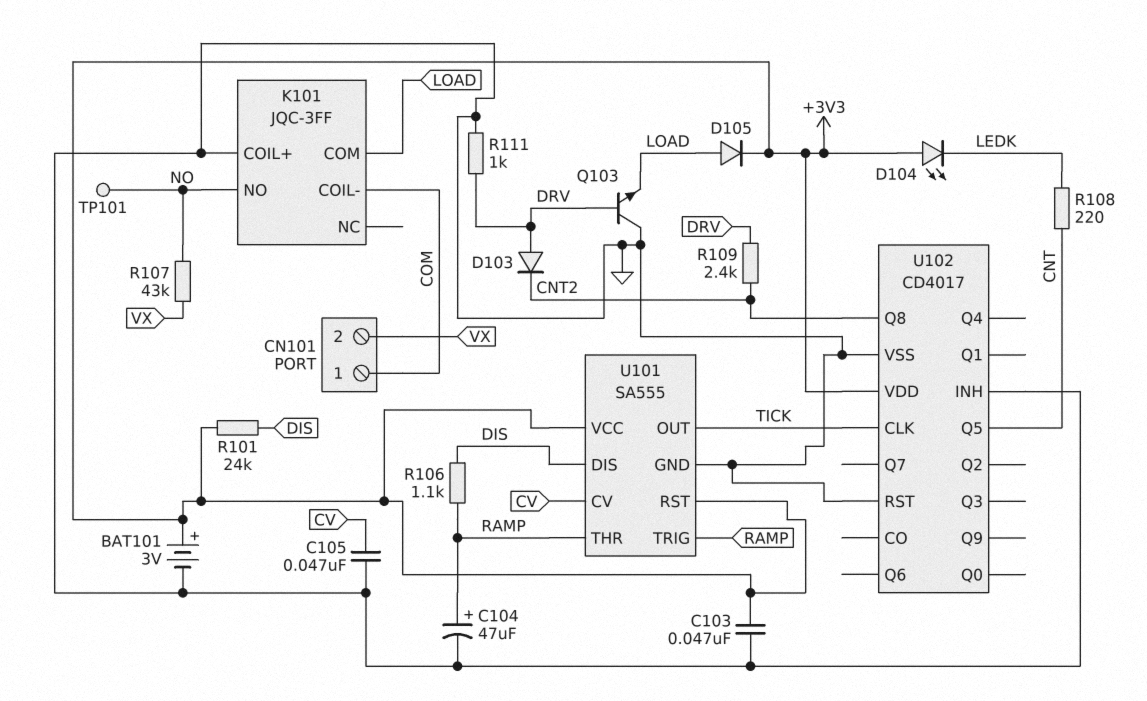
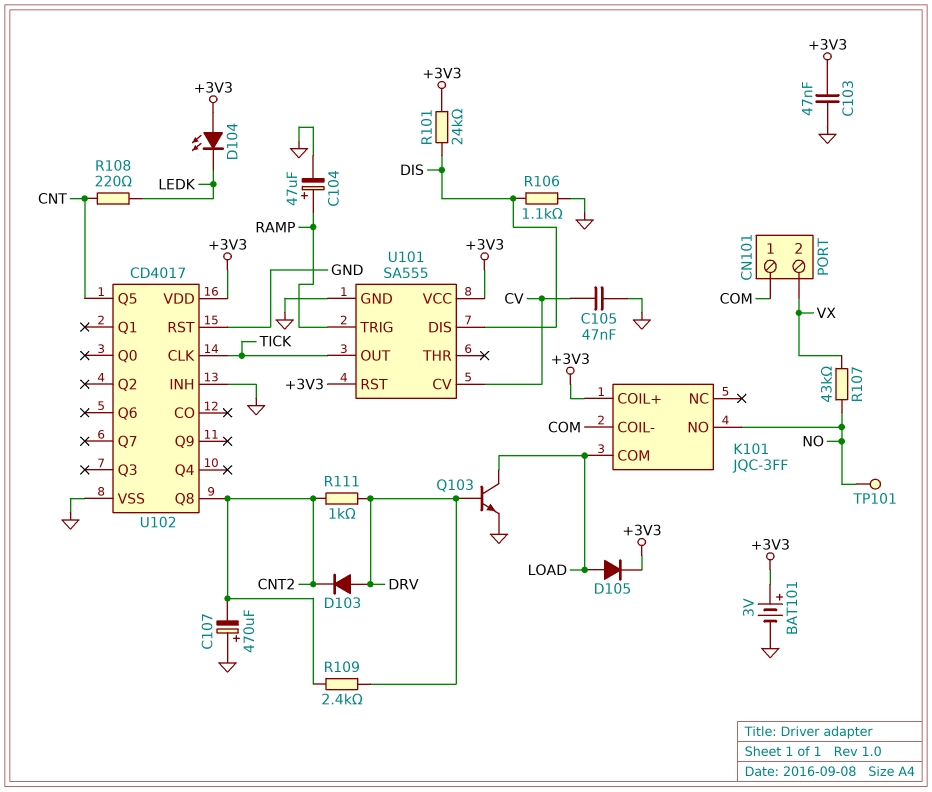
C107: none -> 470uF (plus GND, minus CNT2)
K101 pin COIL+: GND -> +3V3
Q103: NPN (B DRV, C GND, E LOAD) -> NPN (B DRV, C LOAD, E GND)
R106: 1.1k (DIS, RAMP) -> 1.1k (DIS, GND)
R111: 1k (DRV, GND) -> 1k (CNT2, DRV)
U101 pin THR: RAMP -> none

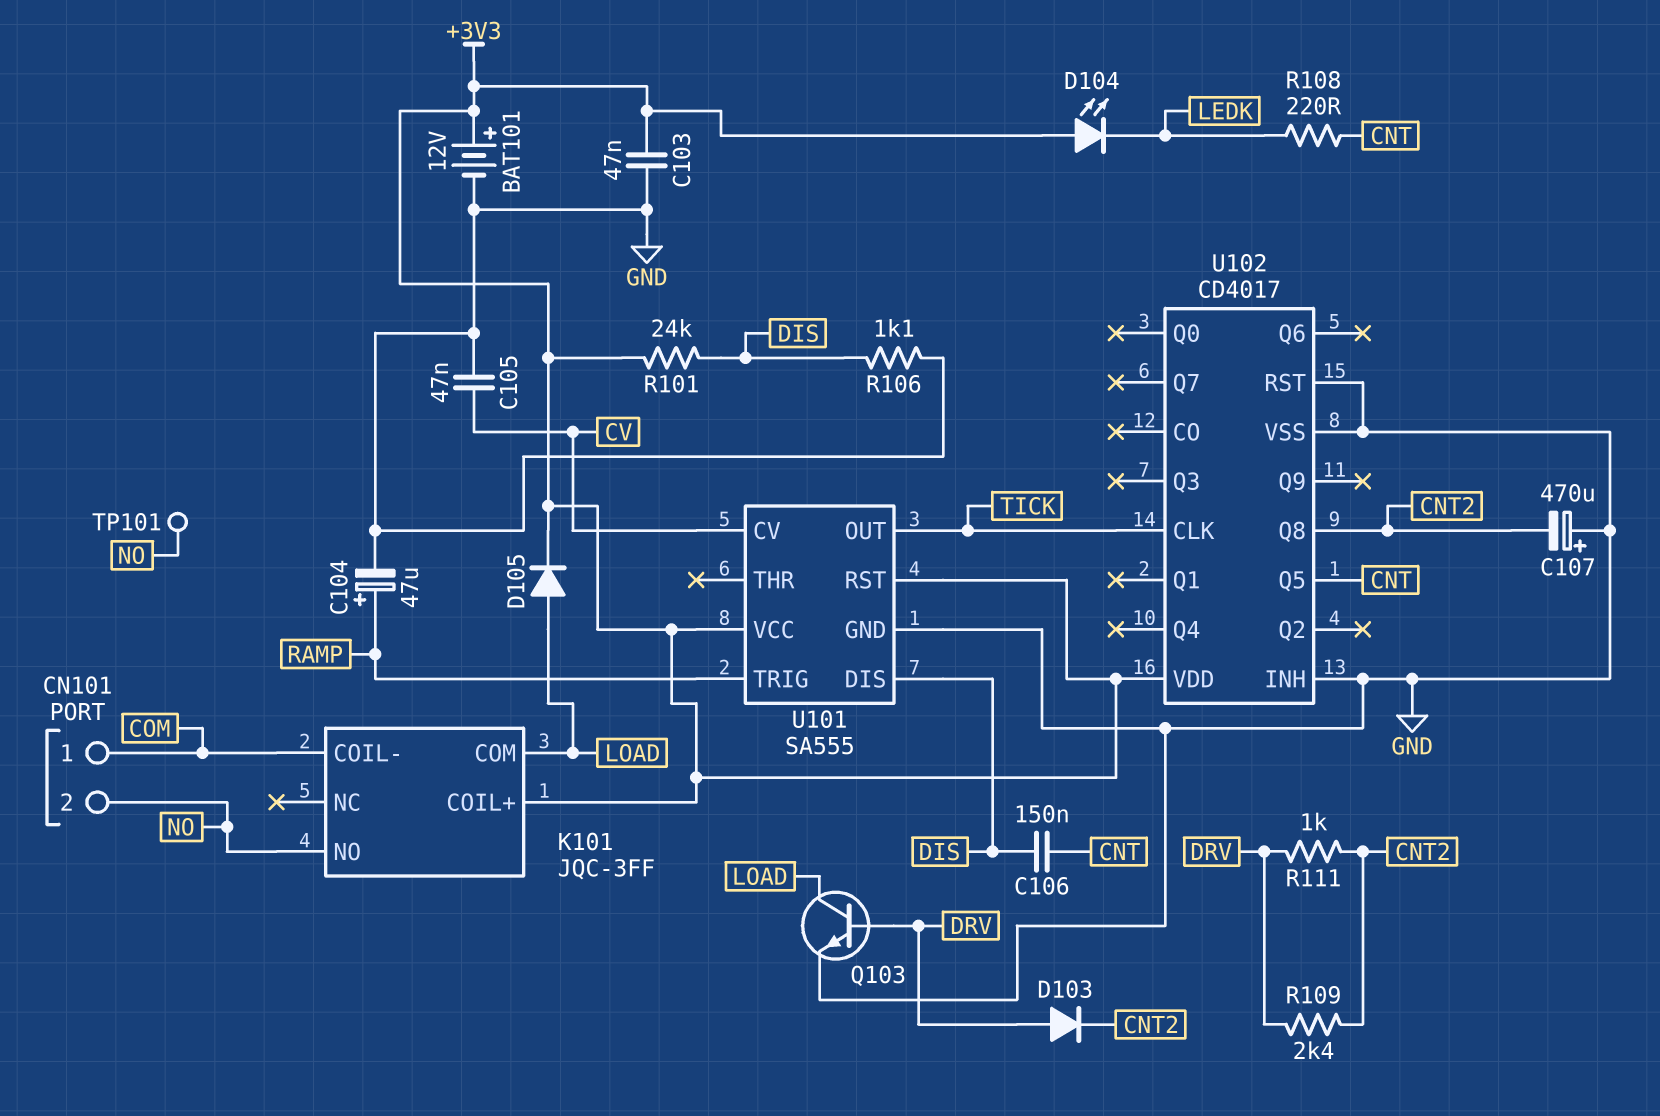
BAT101: 3V (plus +3V3, minus GND) -> 12V (plus +3V3, minus GND)
C106: none -> 150nF (CNT, DIS)
CN101 pin 2: VX -> NO
R107: 43k (NO, VX) -> none

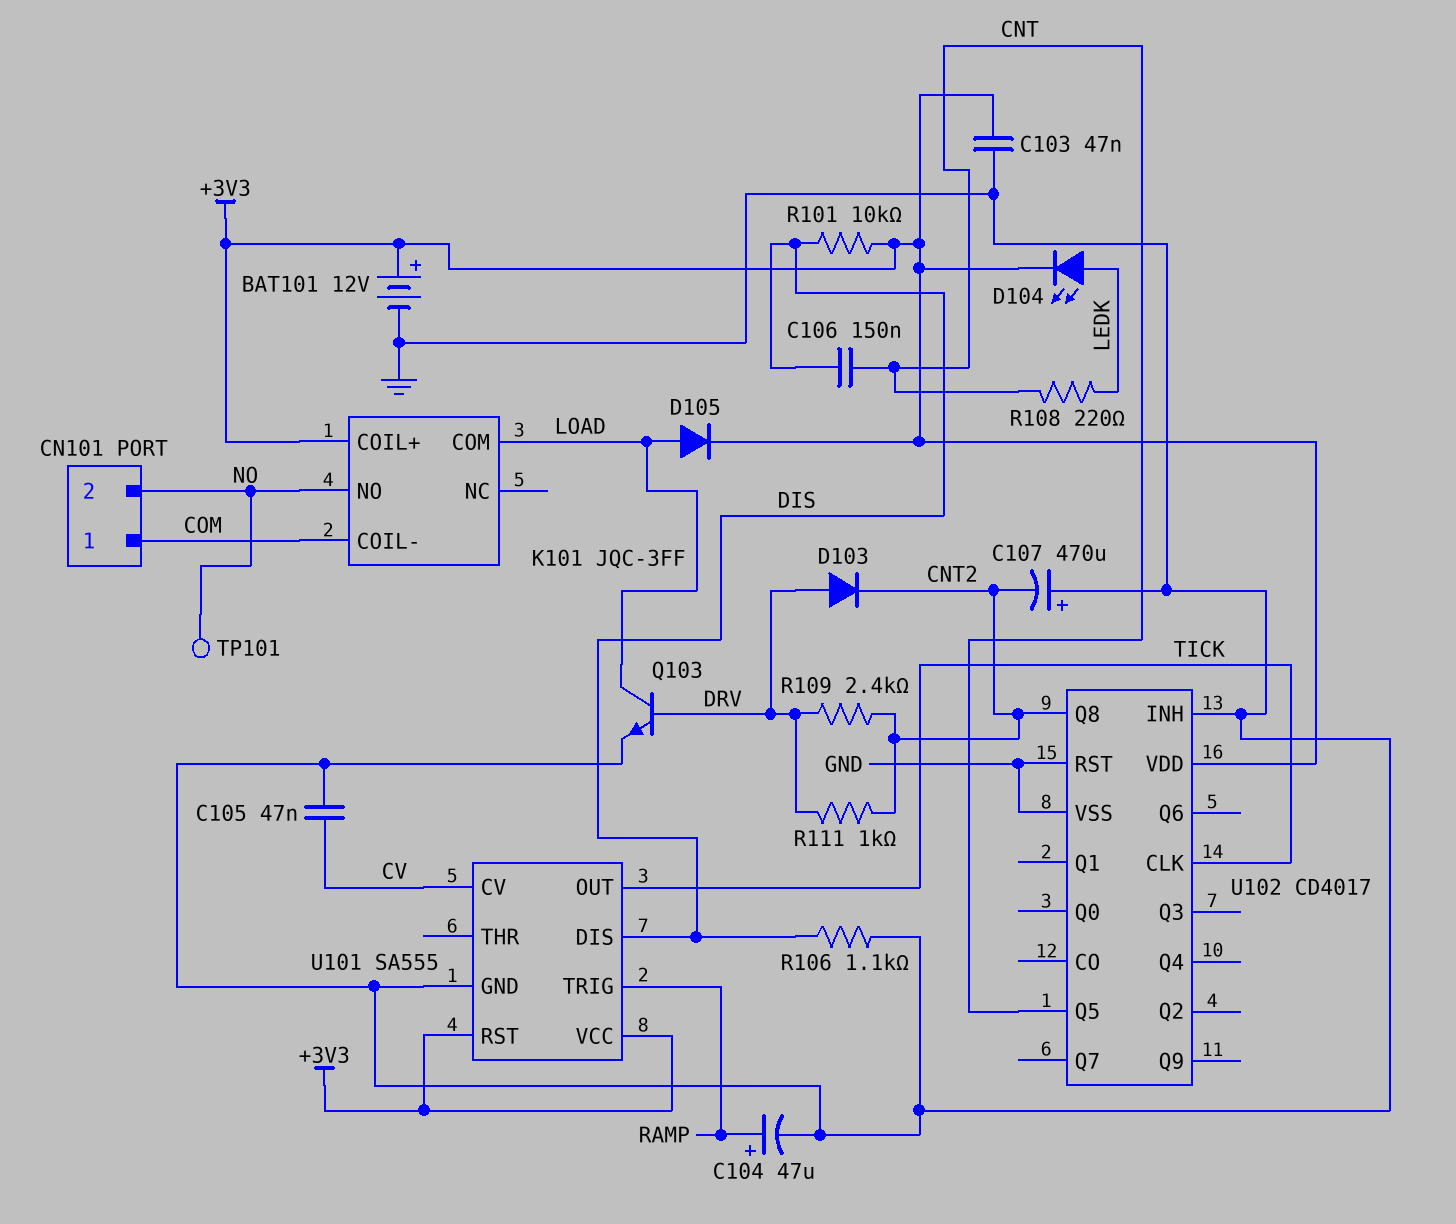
D104: LED (A +3V3, K LEDK) -> LED (A LEDK, K +3V3)
R101: 24k (+3V3, DIS) -> 10k (+3V3, DIS)

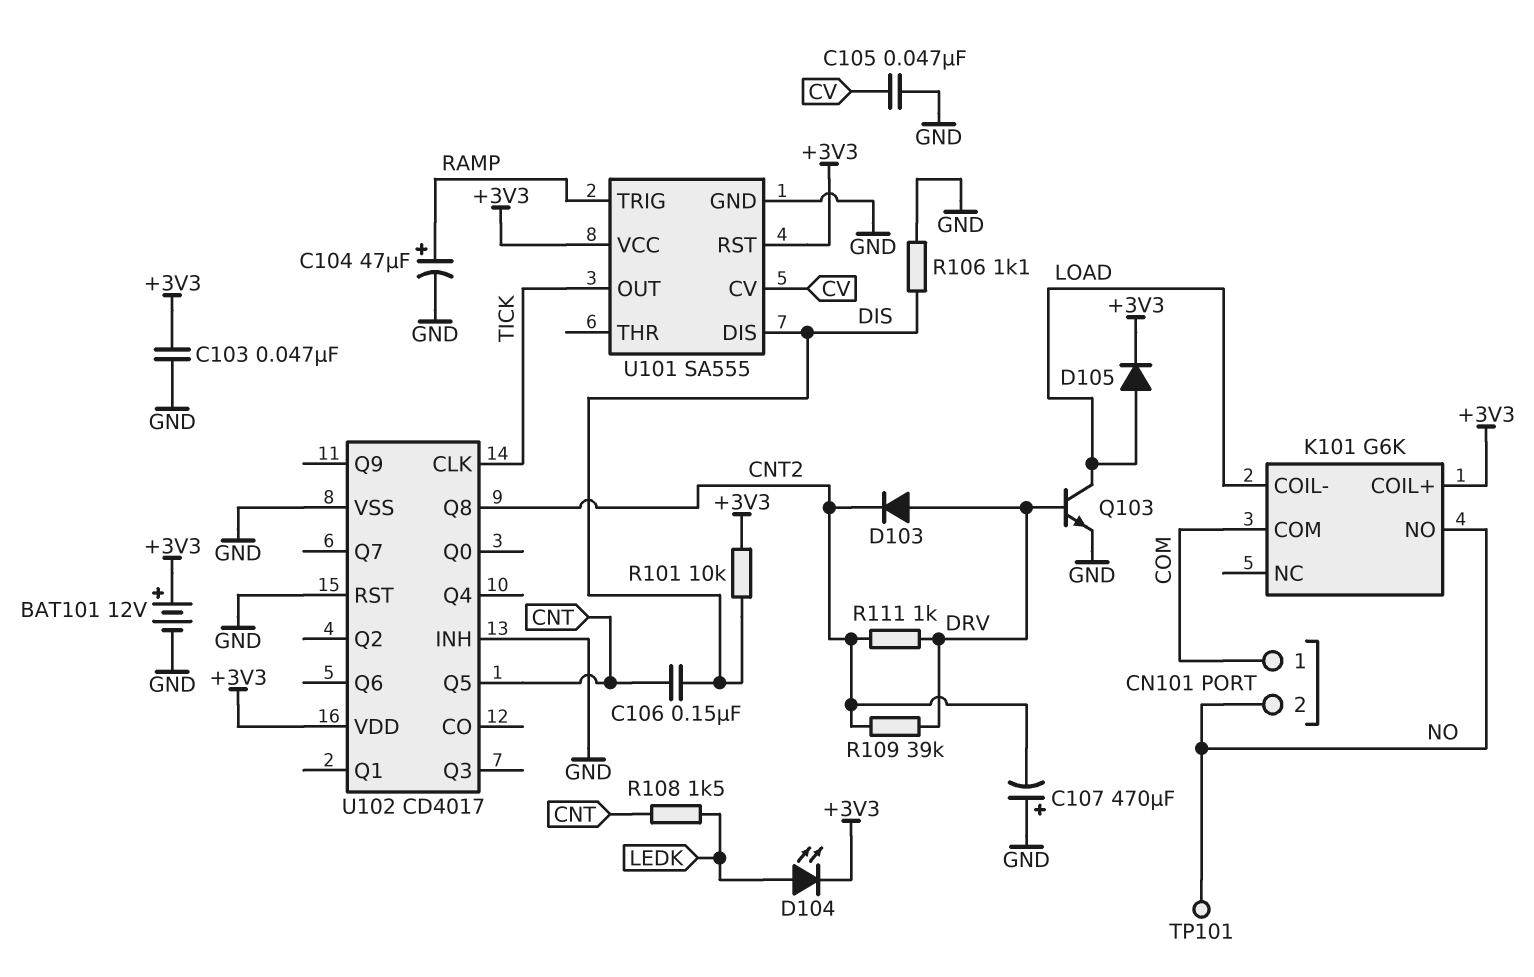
K101: JQC-3FF -> G6K
K101 pin COIL-: COM -> LOAD
K101 pin COM: LOAD -> COM
R108: 220 (CNT, LEDK) -> 1.5k (CNT, LEDK)
R109: 2.4k (CNT2, DRV) -> 39k (CNT2, DRV)

